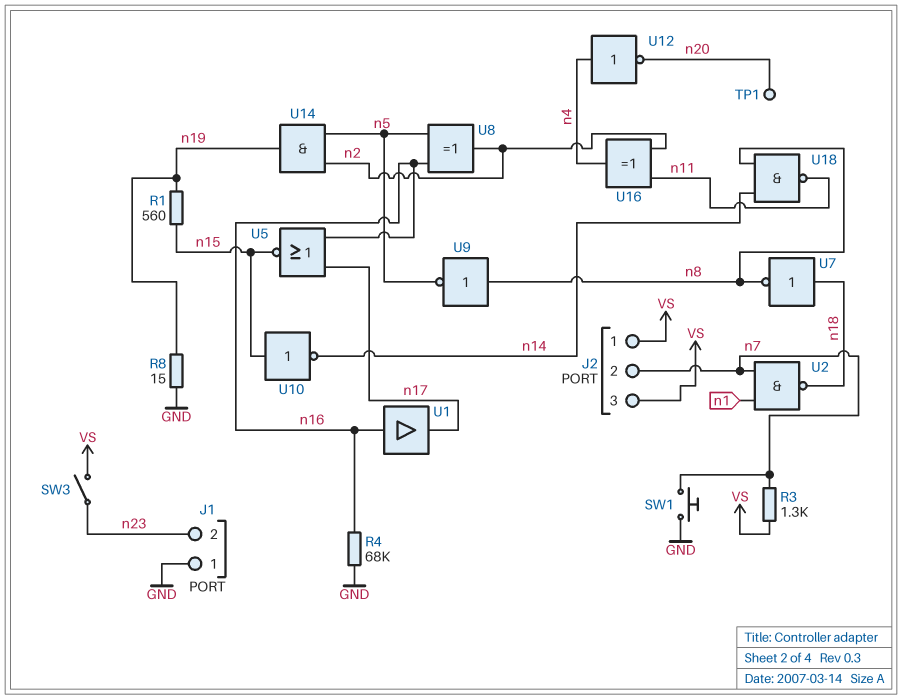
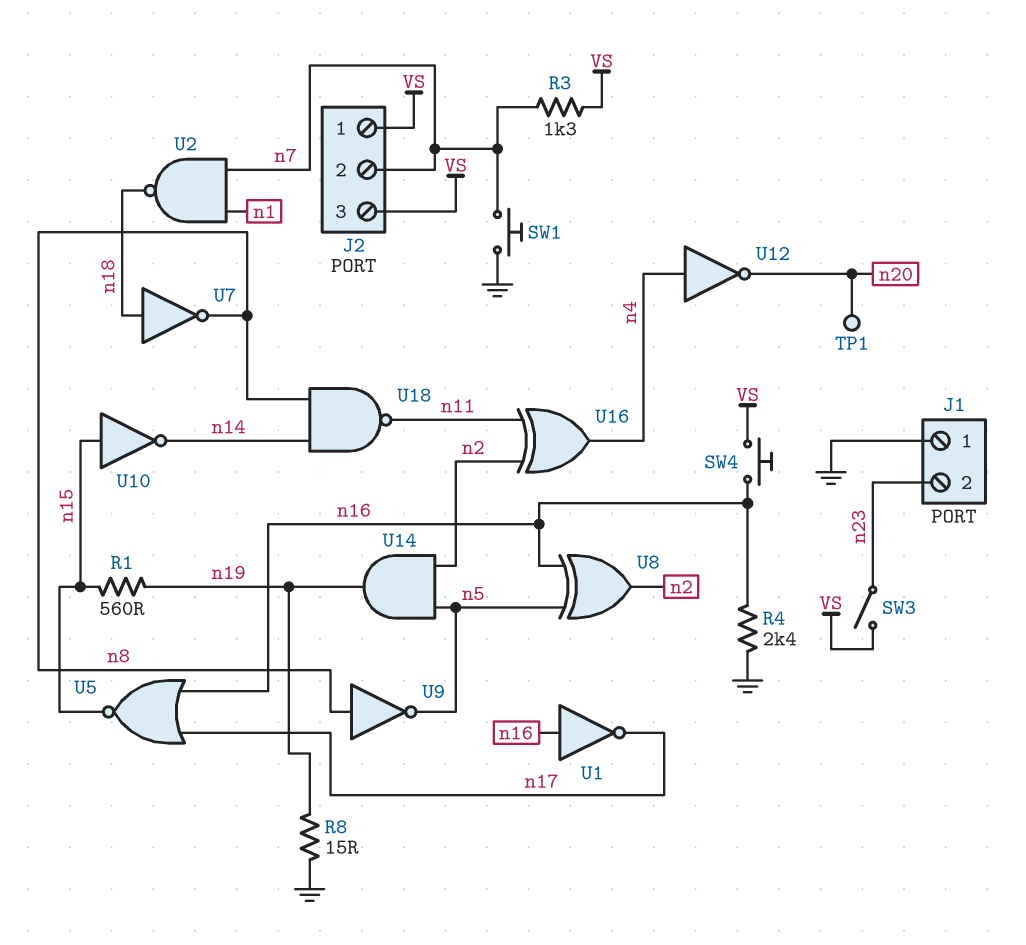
R4: 68k (GND, n16) -> 2.4k (GND, n16)
SW4: none -> button (VS, n16)
U1: buffer (in n16, out n17) -> NOT (in n16, out n17)

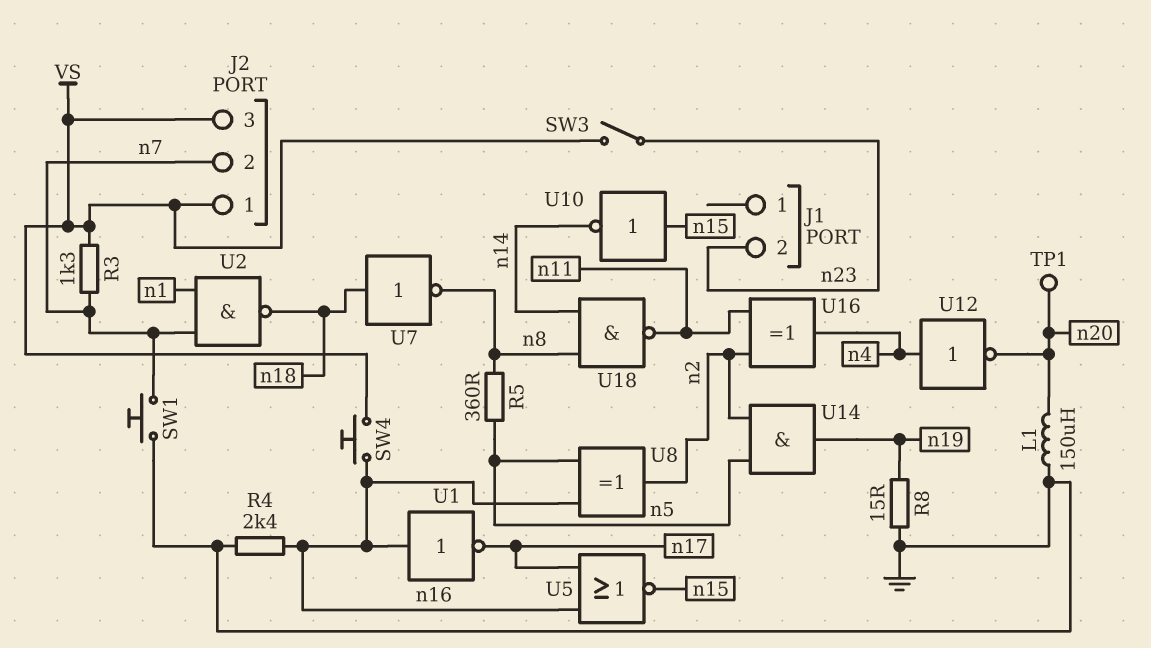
J1 pin 1: GND -> none
L1: none -> 150uH (GND, n20)
R1: 560 (n15, n19) -> none
R5: none -> 360 (n5, n8)
U9: NOT (in n8, out n5) -> none

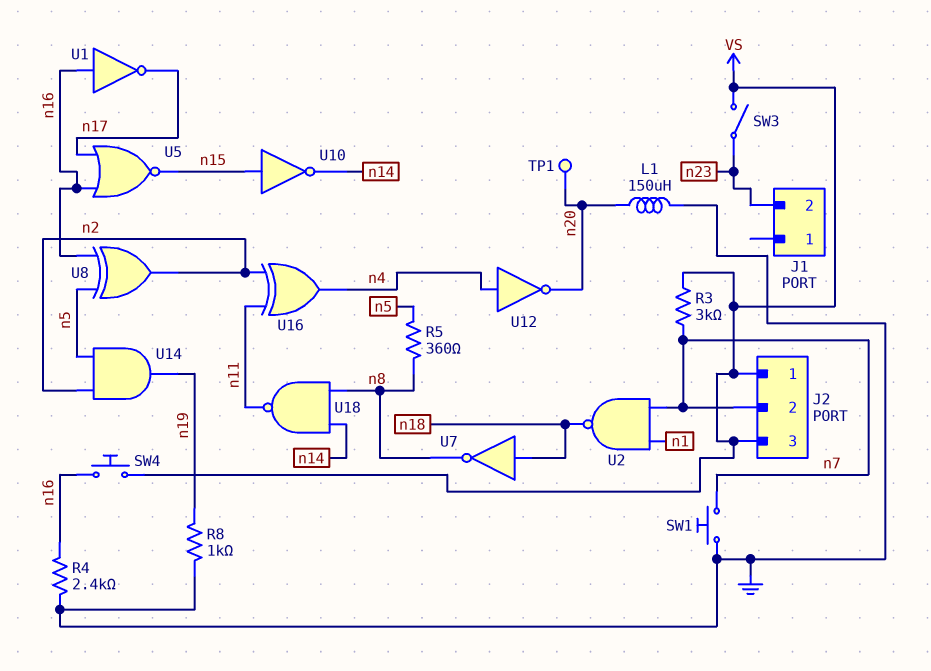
R3: 1.3k (VS, n7) -> 3k (VS, n7)
R8: 15 (GND, n19) -> 1k (GND, n19)

